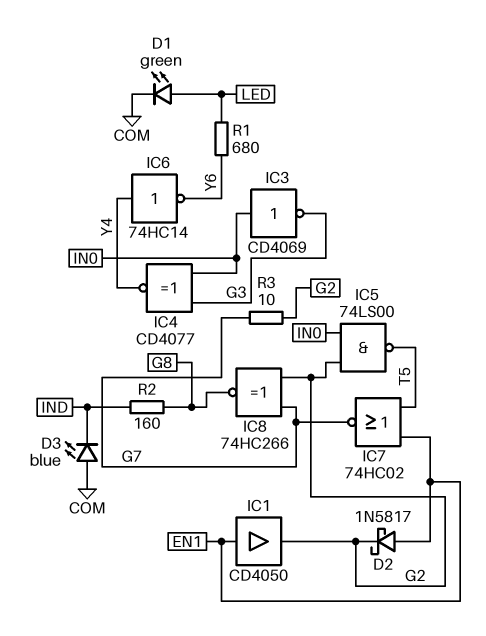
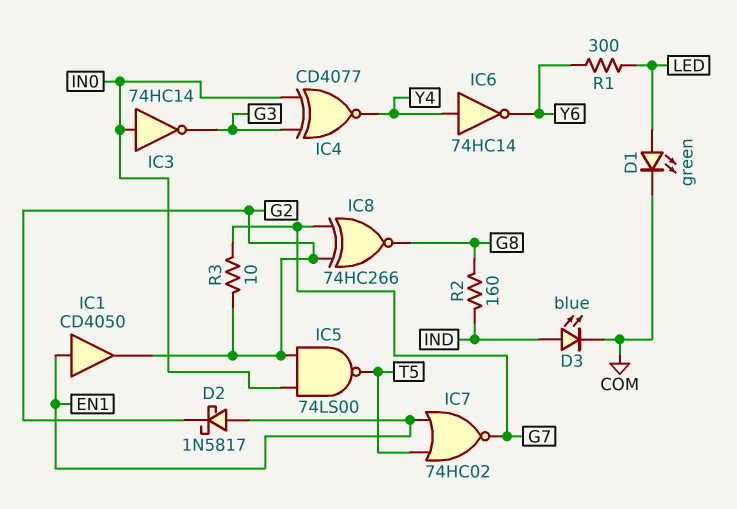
D3: LED blue (A COM, K IND) -> LED blue (A IND, K COM)
IC3: NOT CD4069 (in IN0, out G3) -> NOT 74HC14 (in IN0, out G3)
R1: 680 (LED, Y6) -> 300 (LED, Y6)

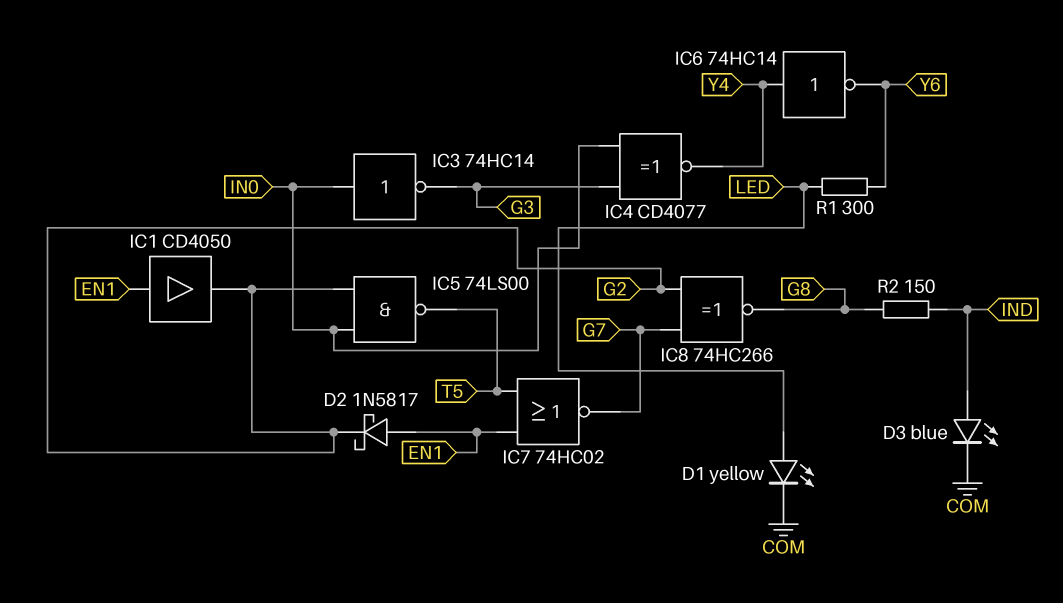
D1: LED green (A LED, K COM) -> LED yellow (A LED, K COM)
R2: 160 (G8, IND) -> 150 (G8, IND)
R3: 10 (G2, G7) -> none

